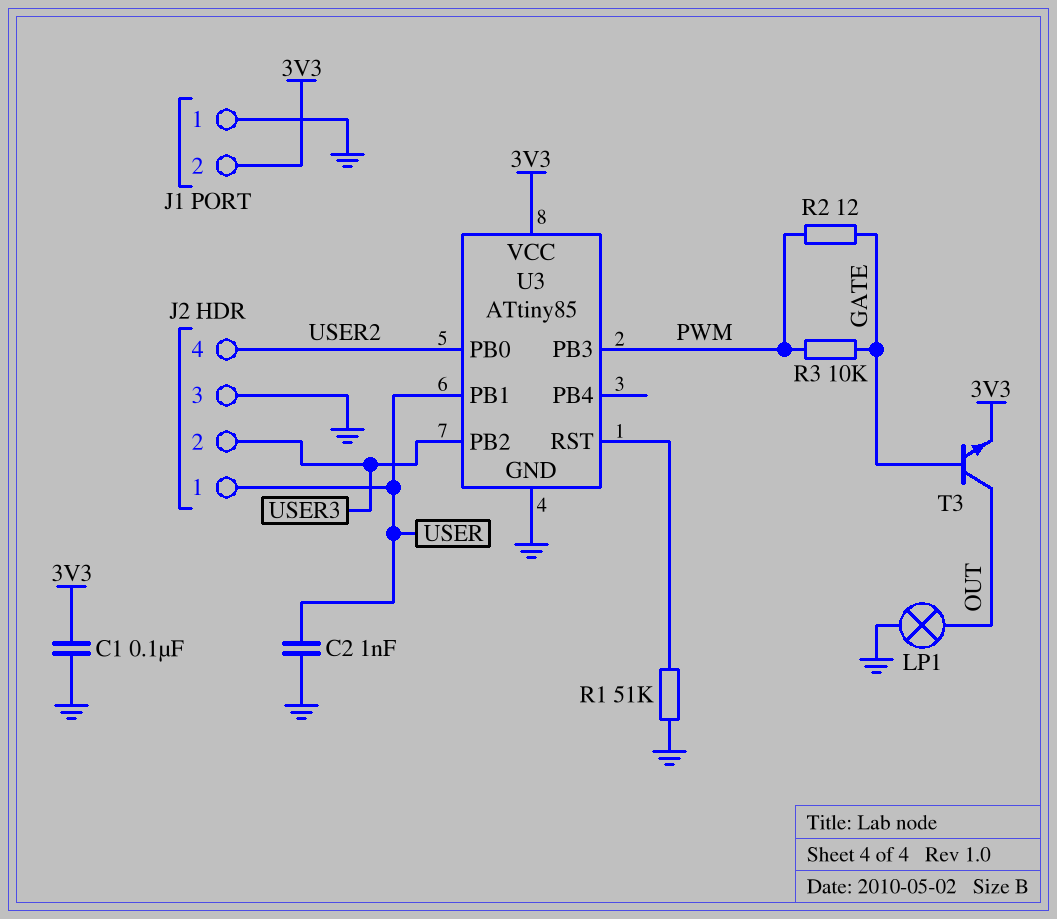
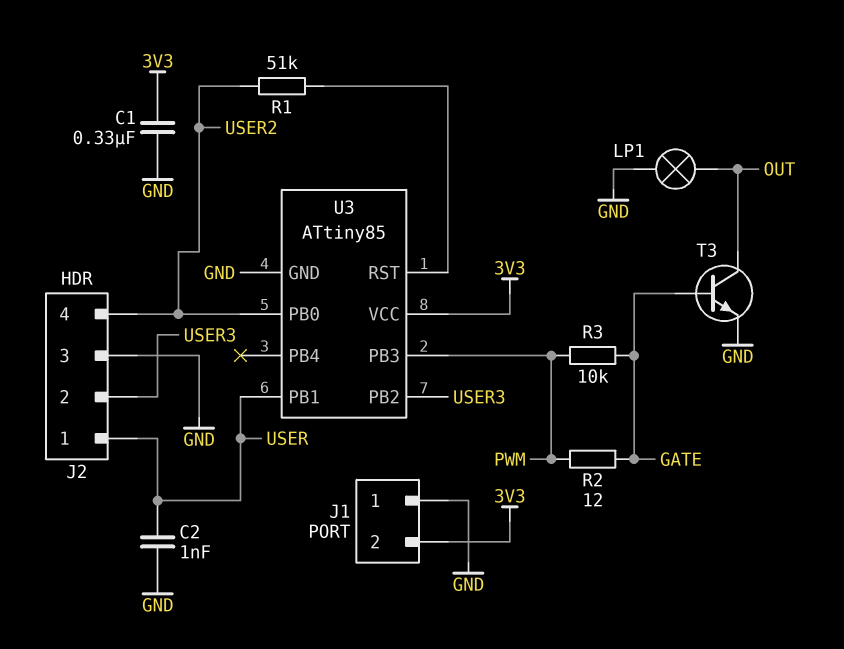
C1: 100nF (3V3, GND) -> 330nF (3V3, GND)
R1: 51k (GND, U3/RST) -> 51k (U3/RST, USER2)
T3: NPN (B GATE, C OUT, E 3V3) -> NPN (B GATE, C OUT, E GND)

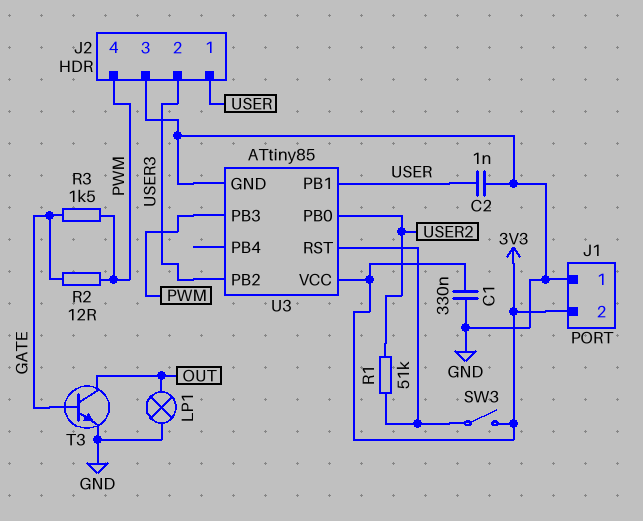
J2 pin 4: USER2 -> PWM
R3: 10k (GATE, PWM) -> 1.5k (GATE, PWM)
SW3: none -> switch (3V3, U3/RST)

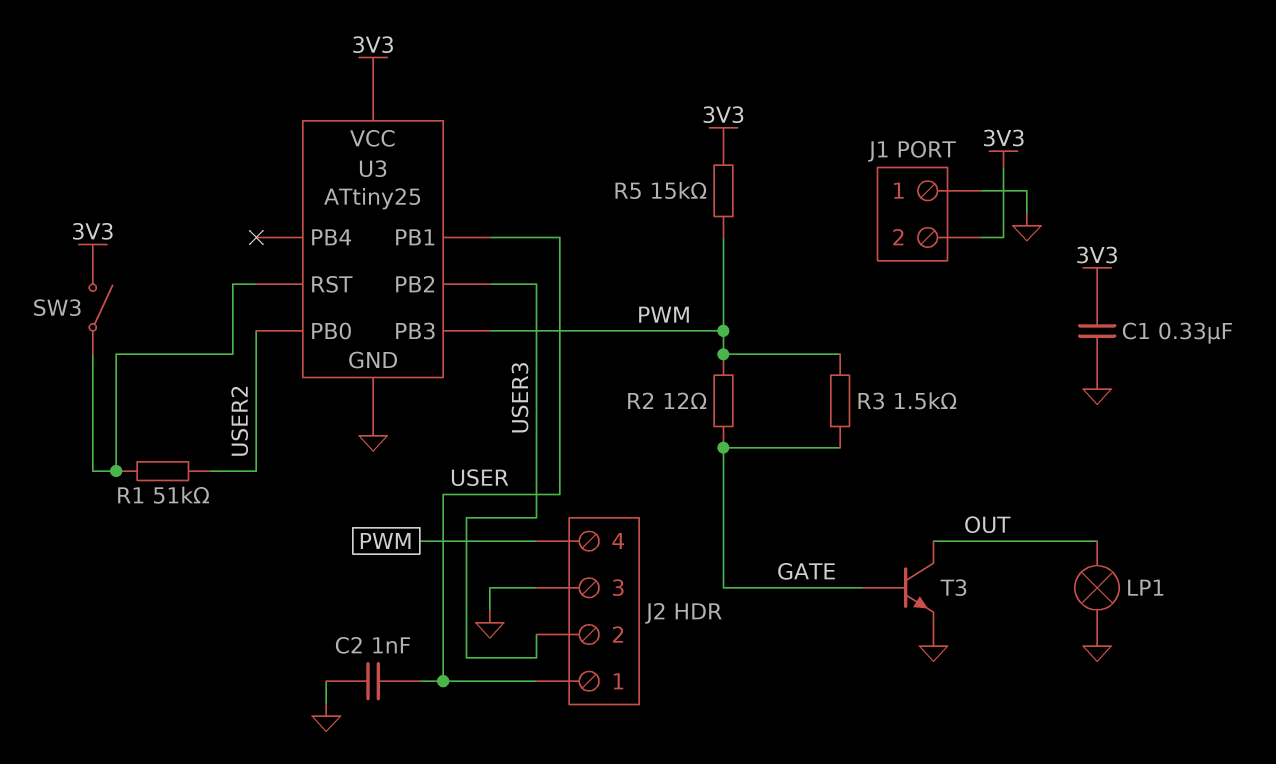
R5: none -> 15k (3V3, PWM)
U3: ATtiny85 -> ATtiny25

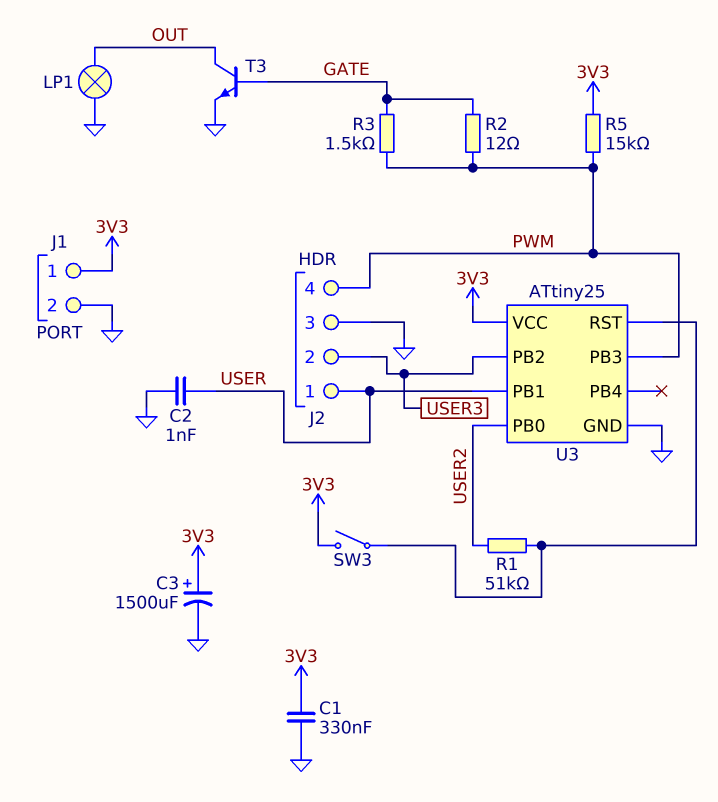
C3: none -> 1500uF (plus 3V3, minus GND)
J1 pin 1: GND -> 3V3
J1 pin 2: 3V3 -> GND

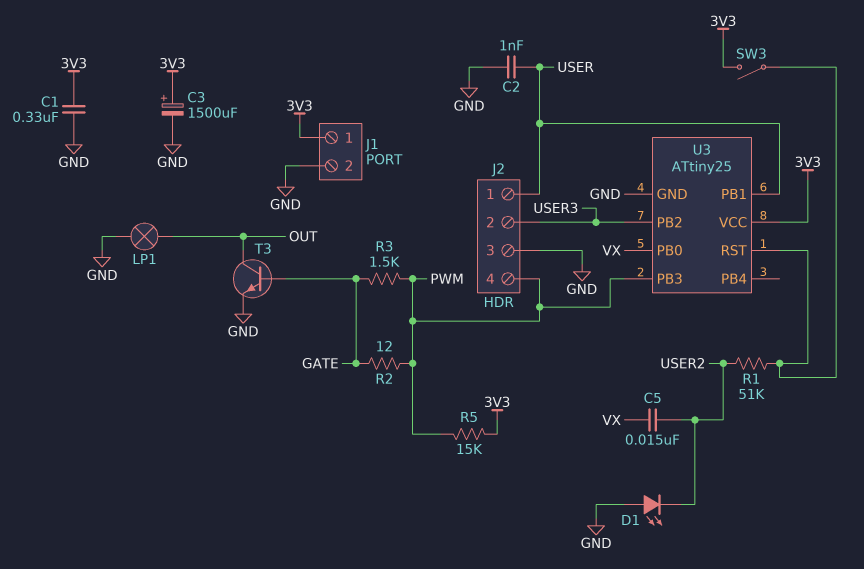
C5: none -> 15nF (USER2, VX)
D1: none -> LED (A GND, K USER2)
U3 pin PB0: USER2 -> VX

